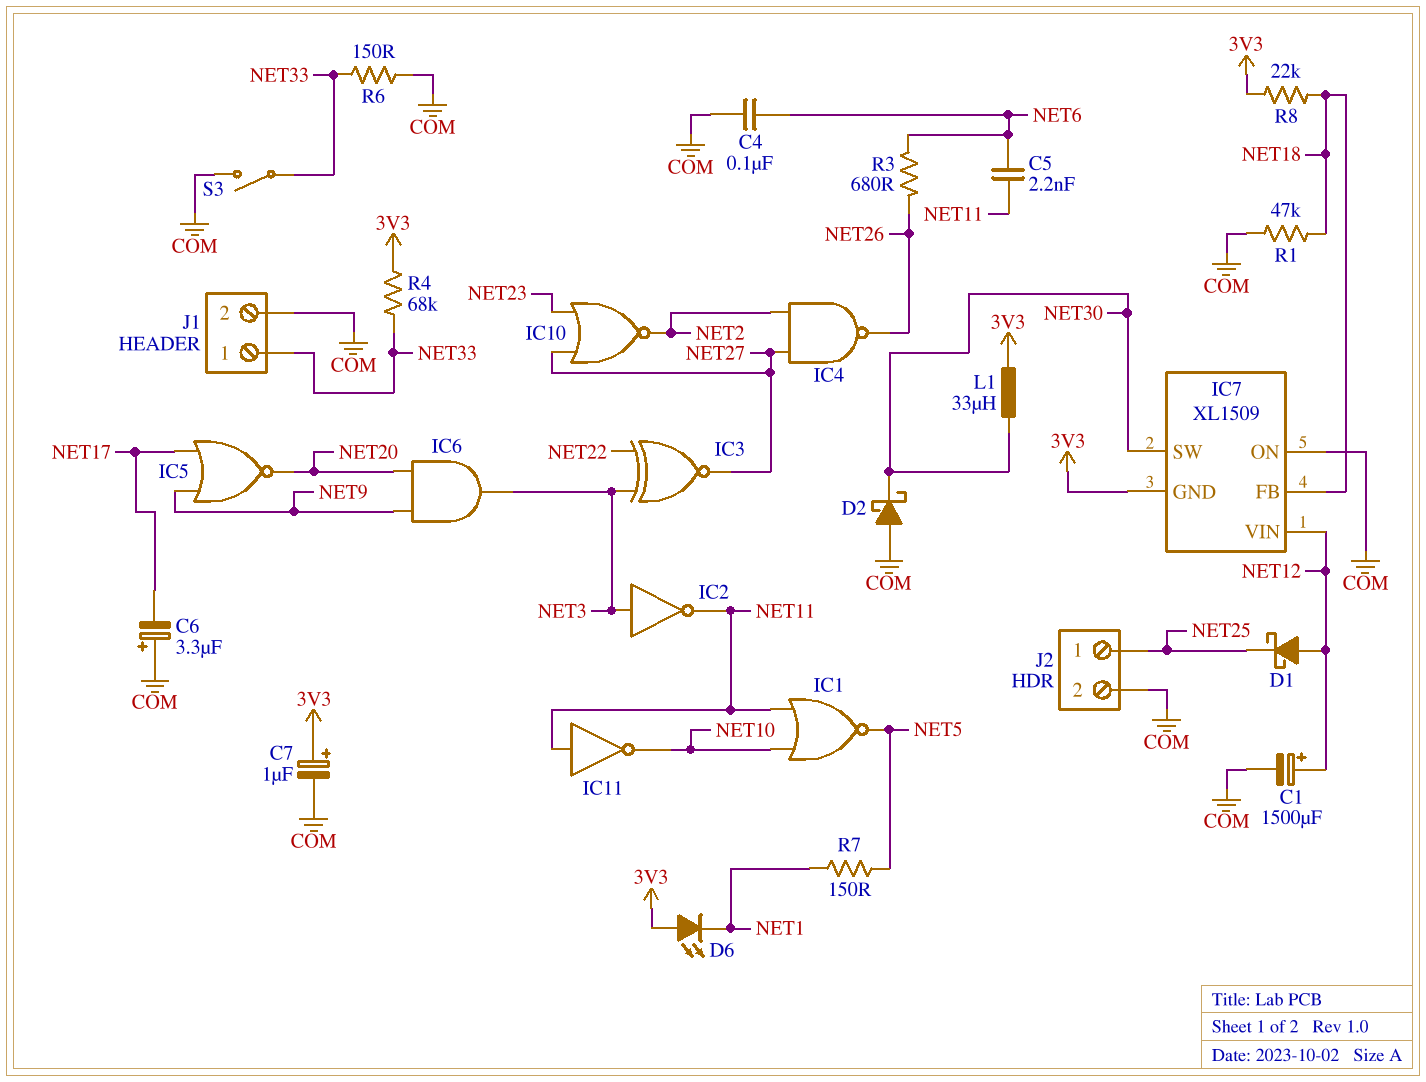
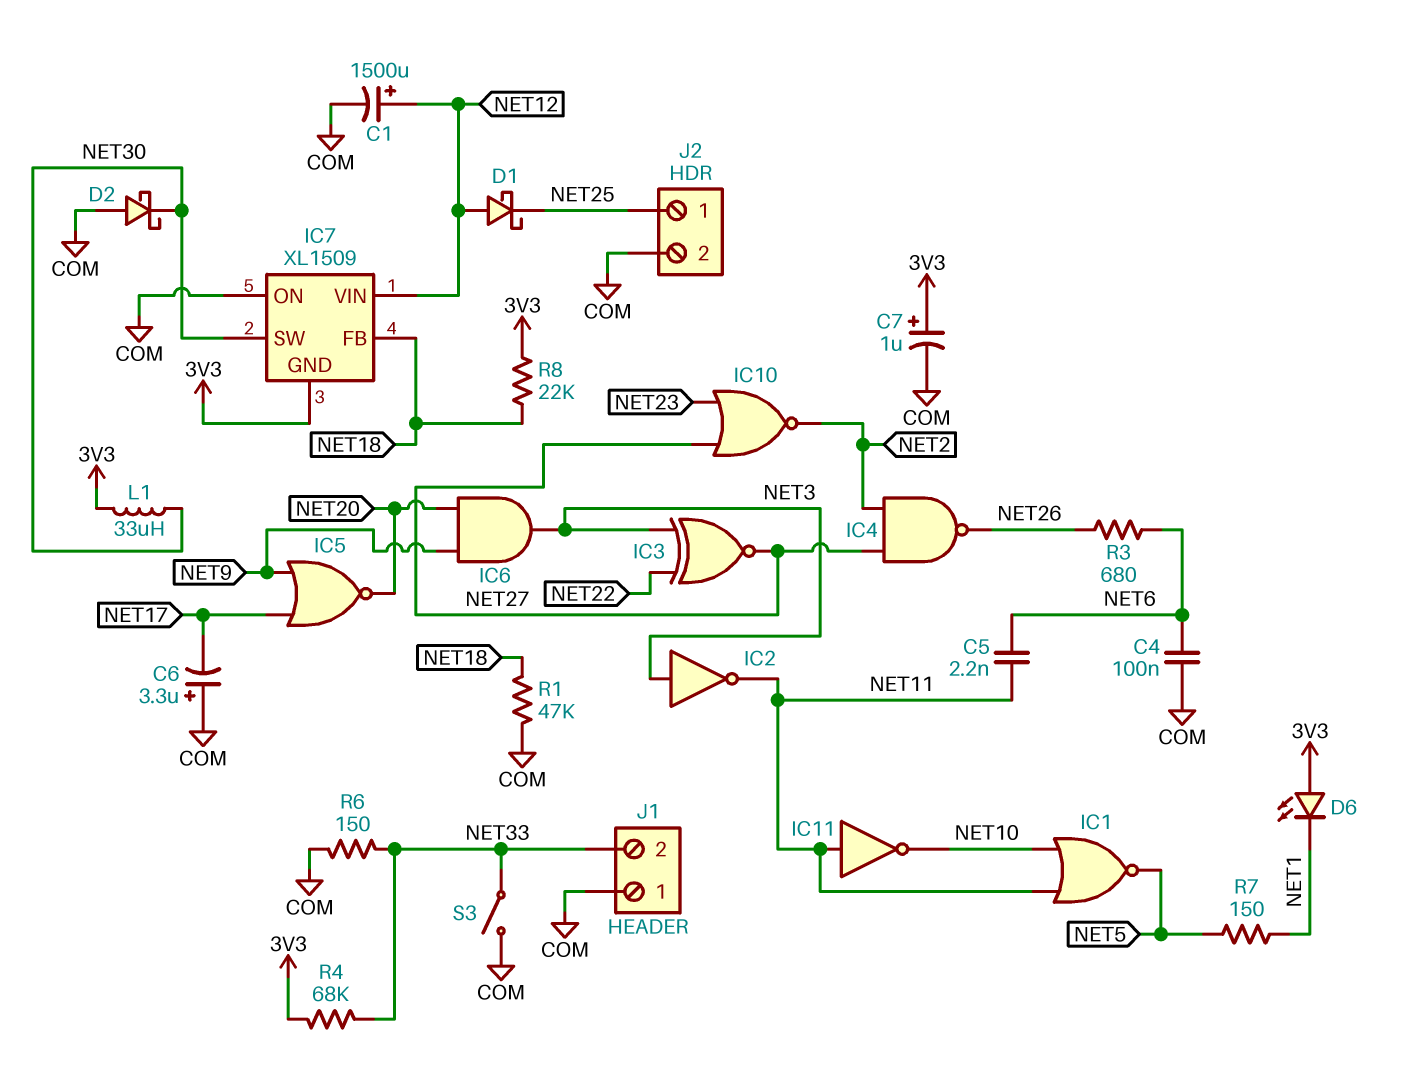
J1 pin 1: NET33 -> COM
J1 pin 2: COM -> NET33

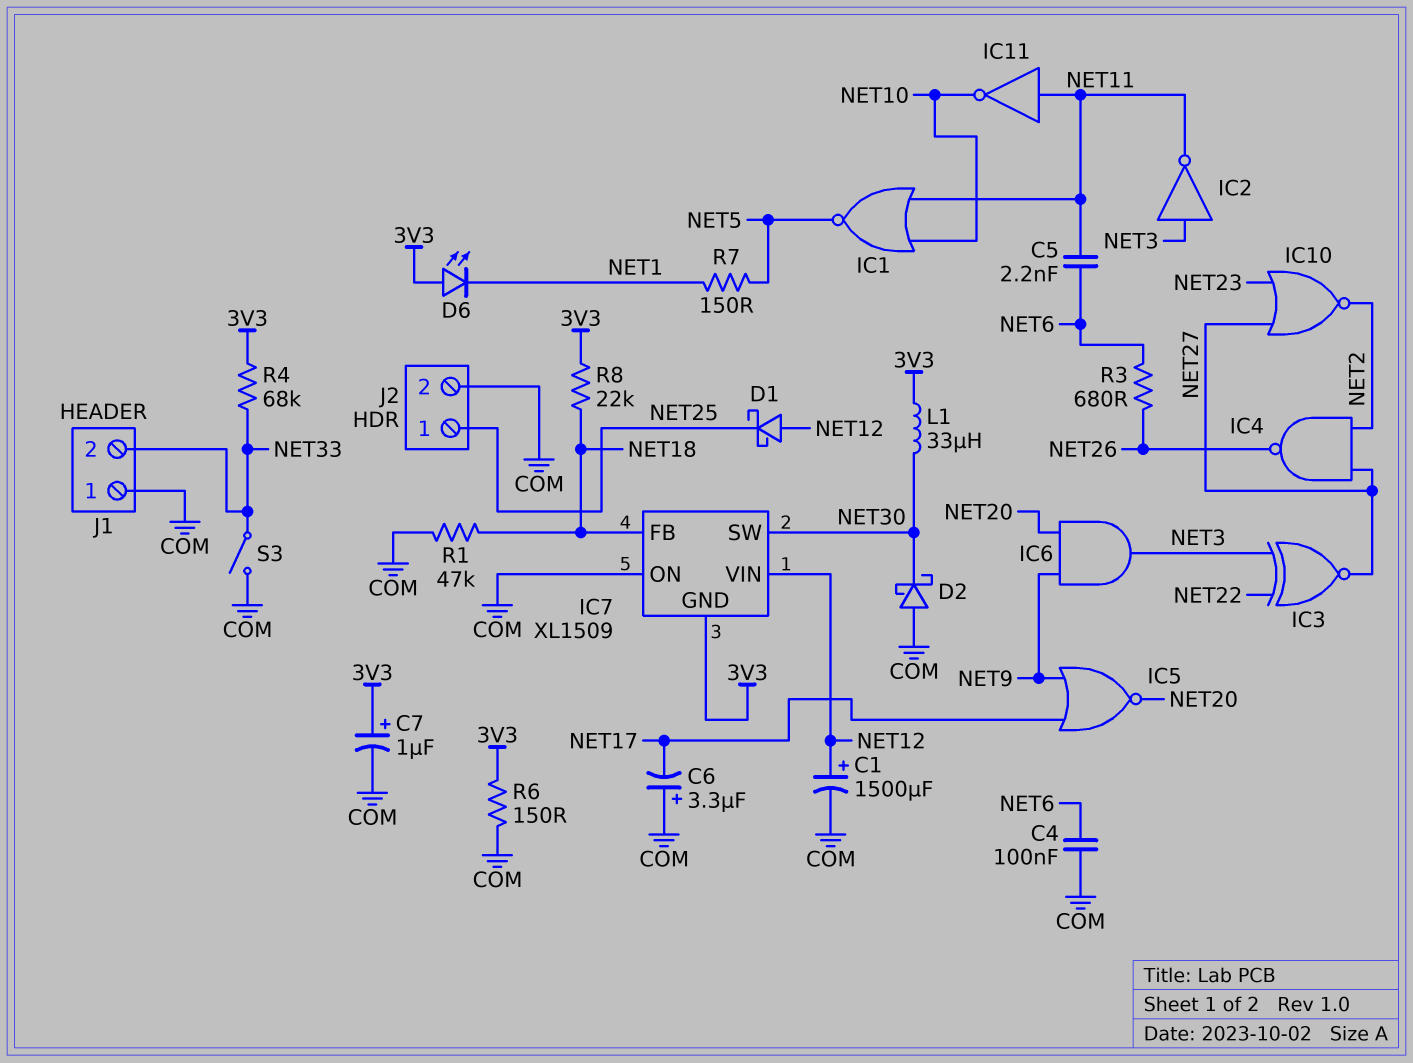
R6: 150 (COM, NET33) -> 150 (3V3, COM)

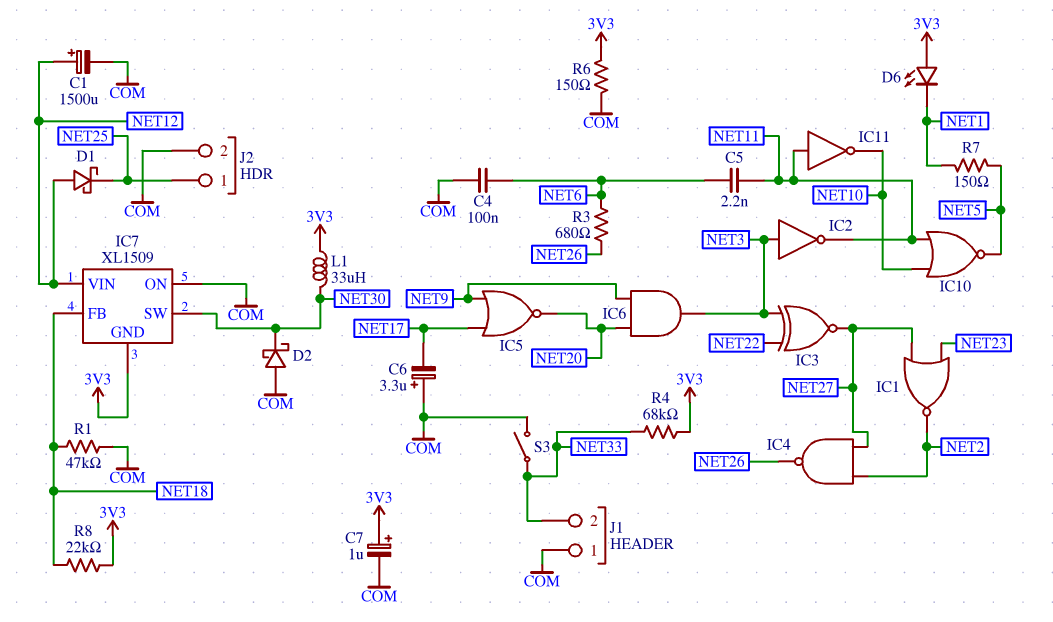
IC1: NOR (in NET10, in NET11, out NET5) -> NOR (in NET23, in NET27, out NET2)
IC10: NOR (in NET23, in NET27, out NET2) -> NOR (in NET10, in NET11, out NET5)

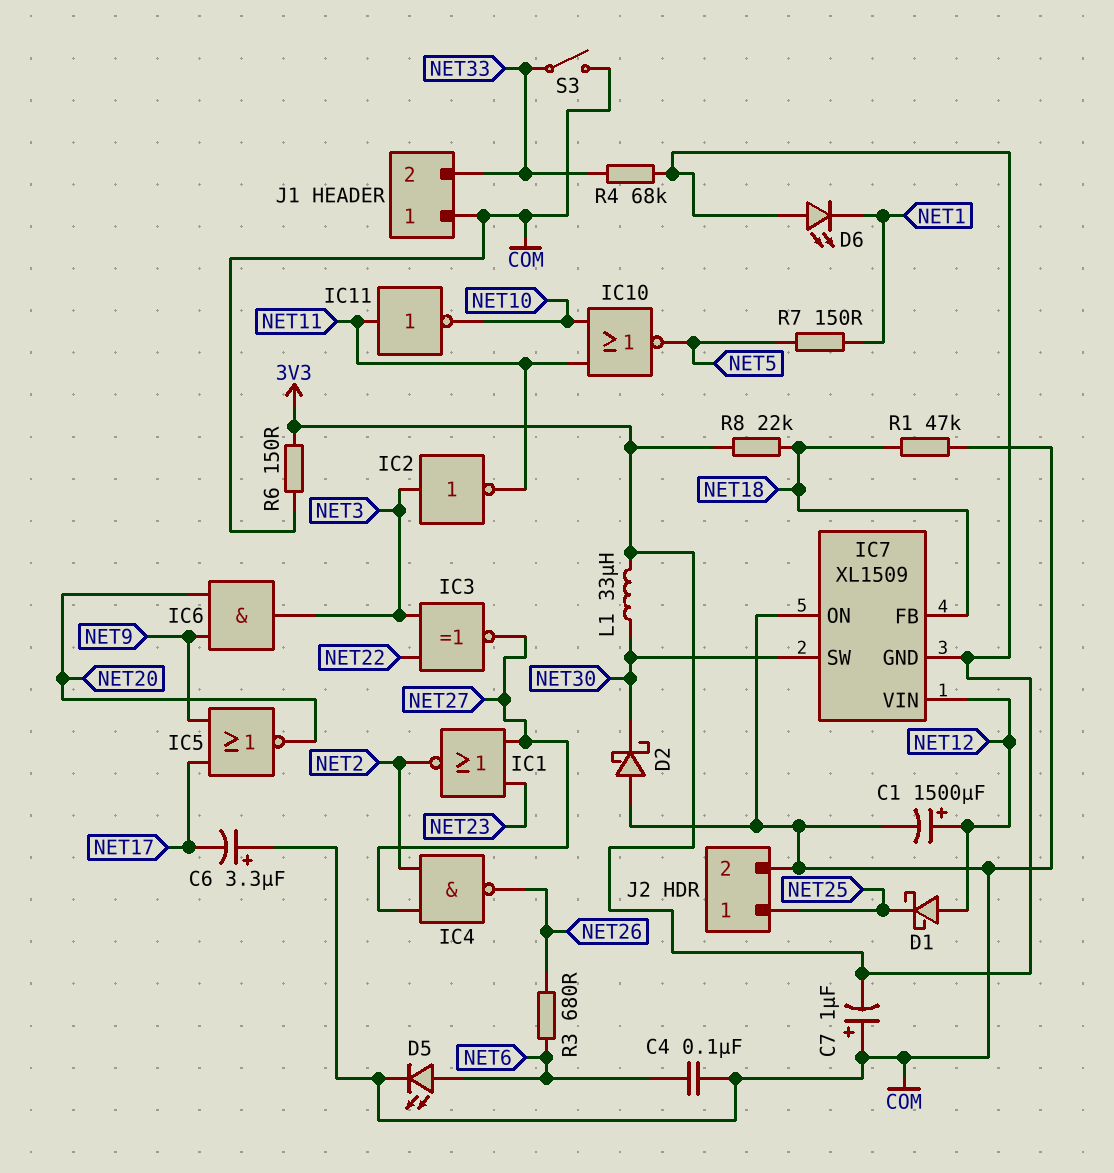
C5: 2.2nF (NET6, NET11) -> none
C7: 1uF (plus 3V3, minus COM) -> 1uF (plus COM, minus 3V3)
D5: none -> LED (A NET6, K COM)

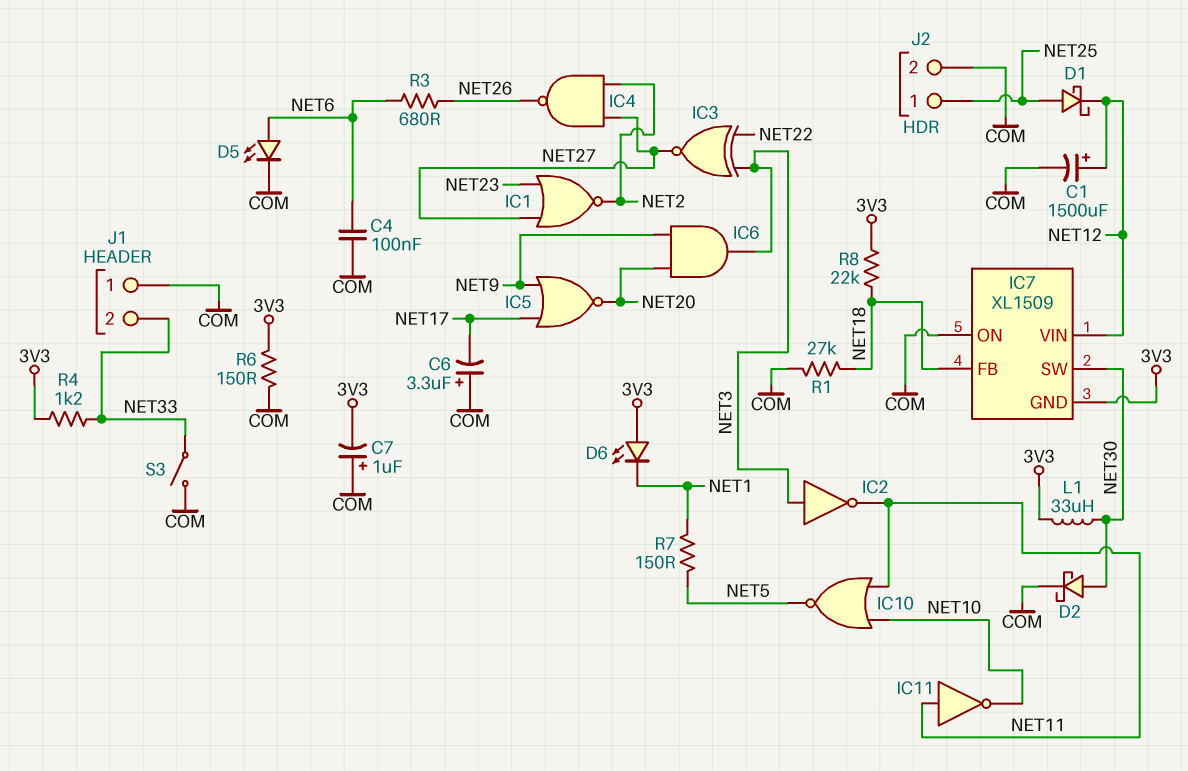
D1: schottky (A NET12, K NET25) -> schottky (A NET25, K NET12)
D2: schottky (A COM, K NET30) -> schottky (A NET30, K COM)
R1: 47k (COM, NET18) -> 27k (COM, NET18)
R4: 68k (3V3, NET33) -> 1.2k (3V3, NET33)

